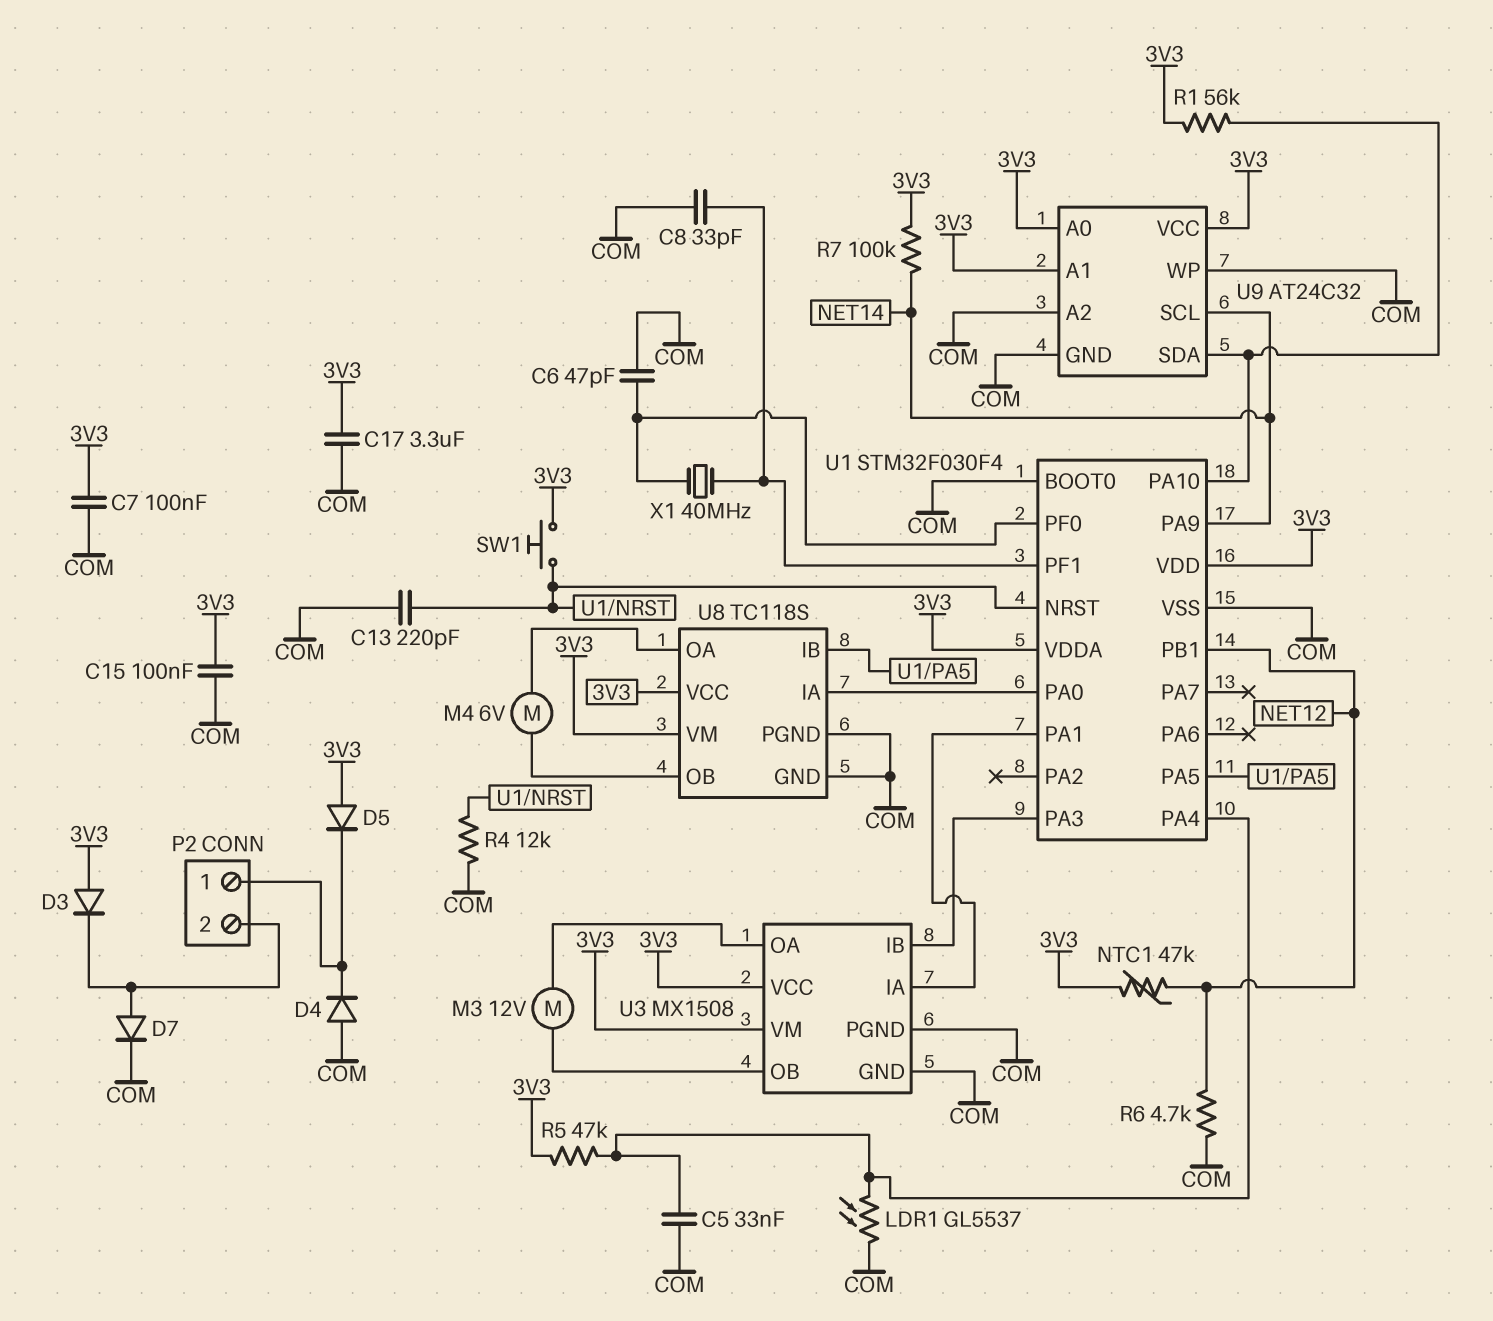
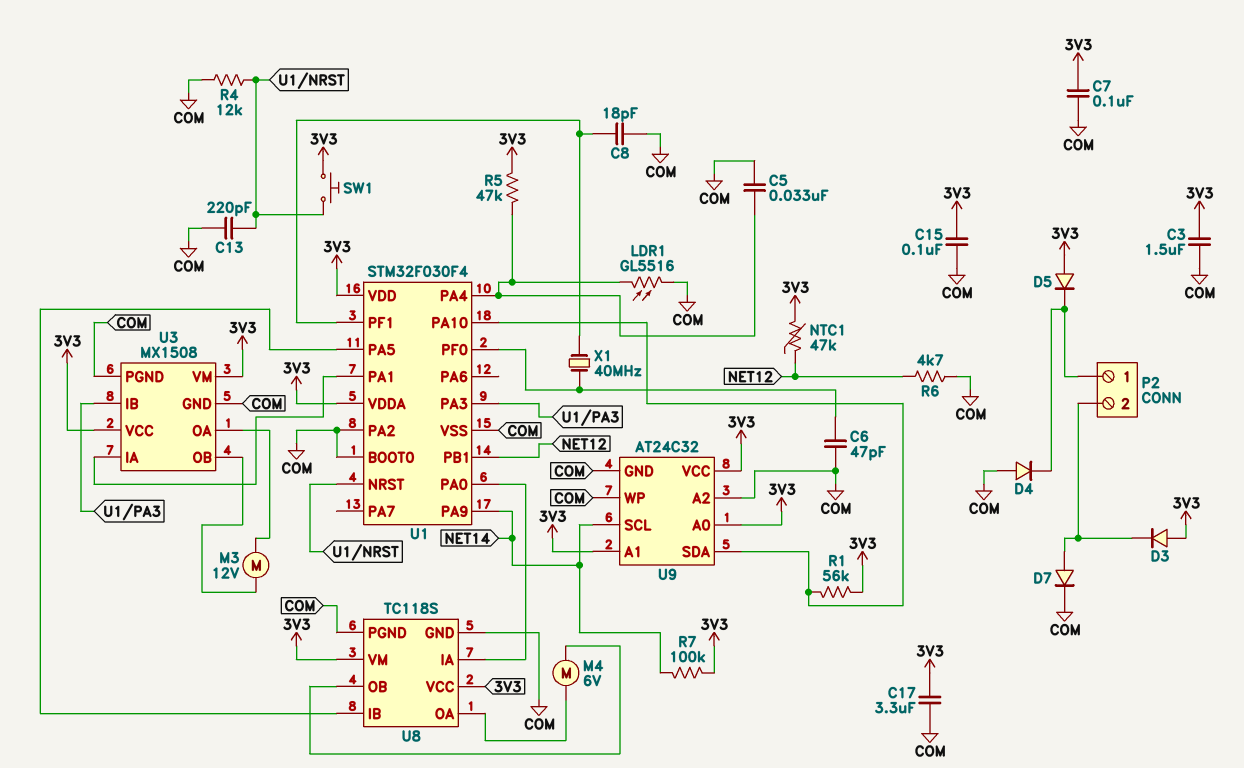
C3: none -> 1.5uF (3V3, COM)
C8: 33pF (COM, U1/PF1) -> 18pF (COM, U1/PF1)
LDR1: GL5537 (COM, U1/PA4) -> GL5516 (COM, U1/PA4)
U1 pin PA2: none -> COM

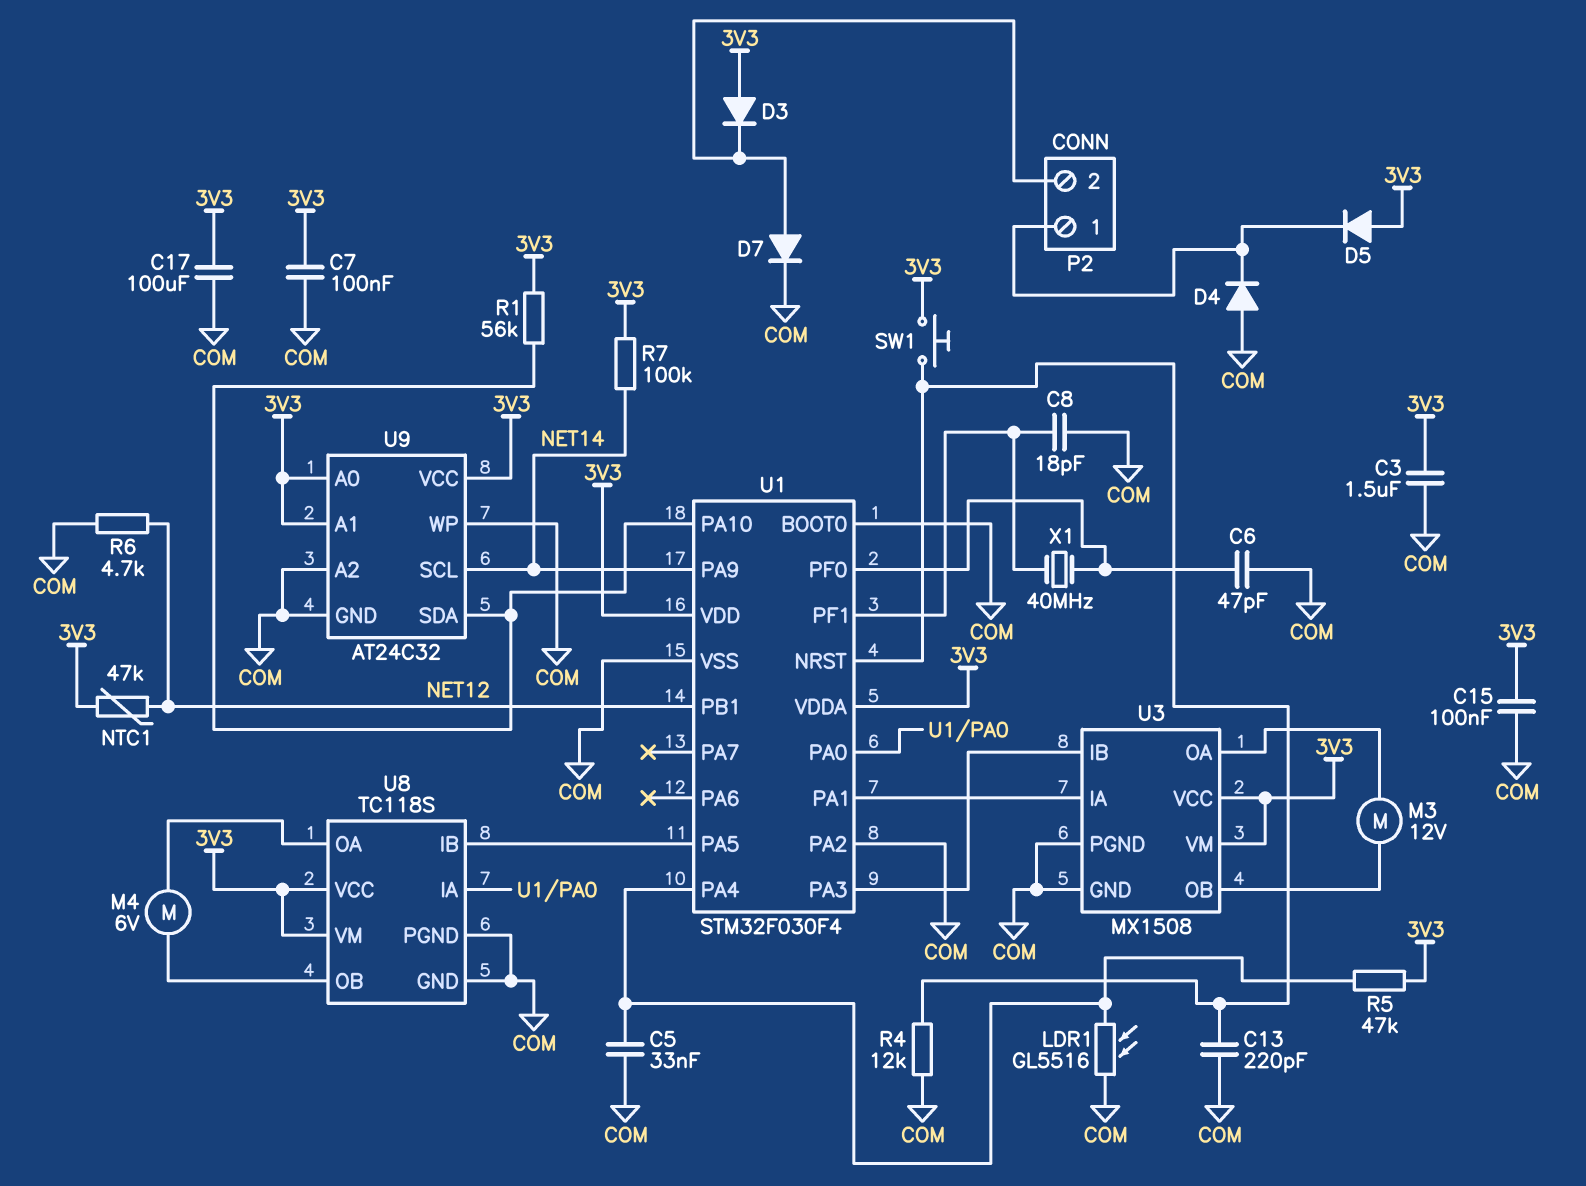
C17: 3.3uF (3V3, COM) -> 100uF (3V3, COM)

